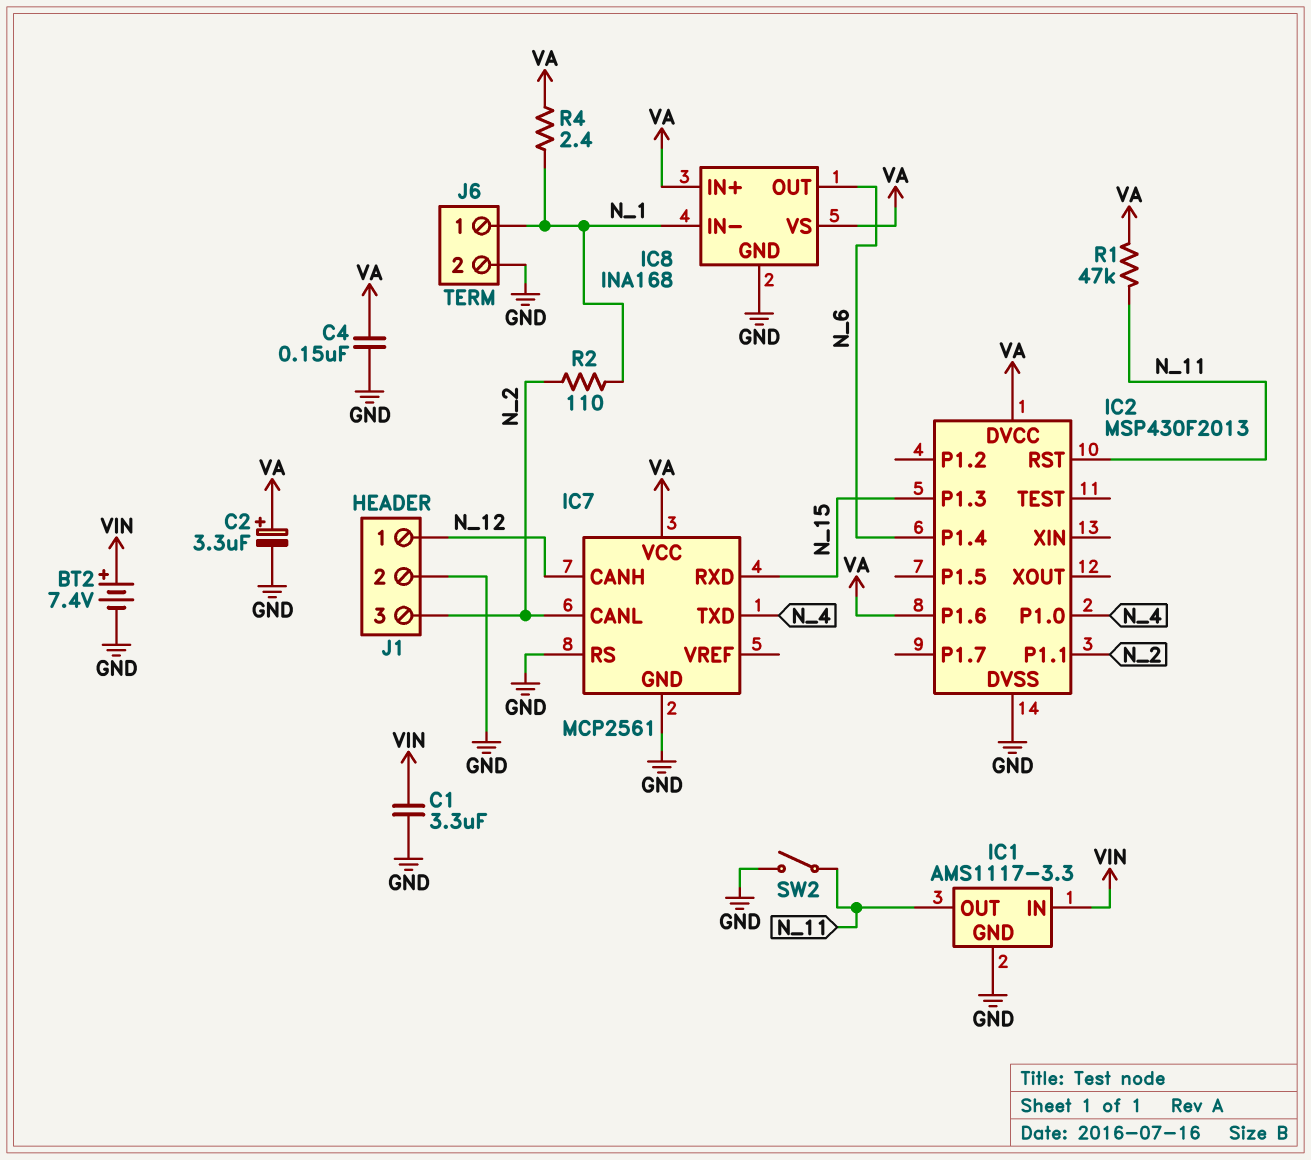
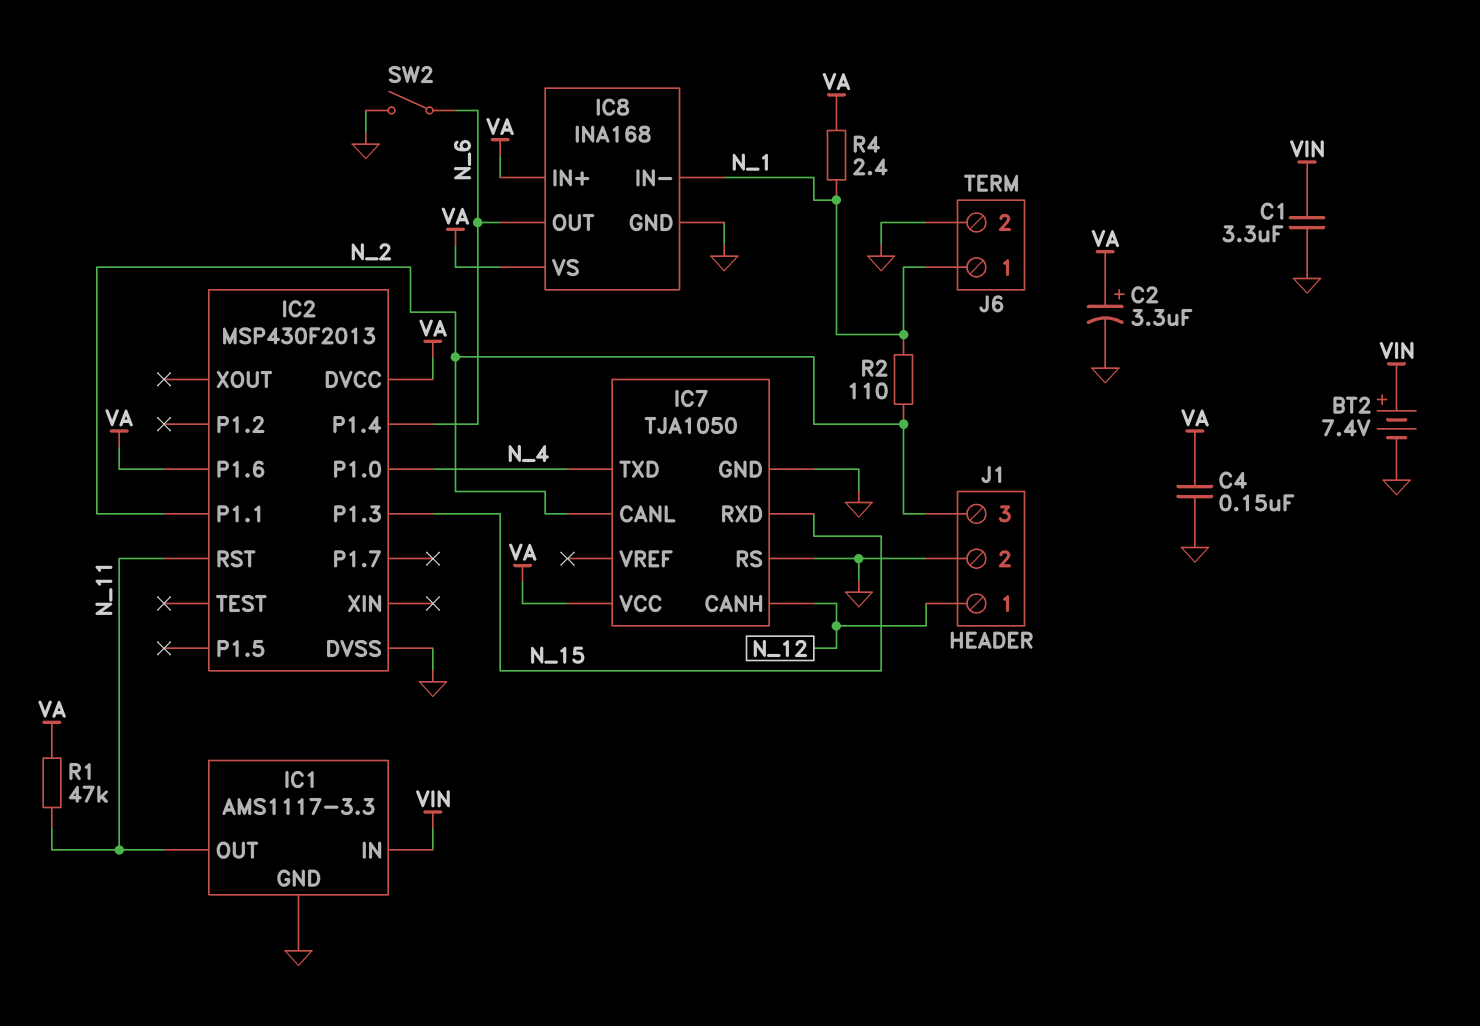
IC7: MCP2561 -> TJA1050
SW2: switch (GND, N_11) -> switch (GND, N_6)

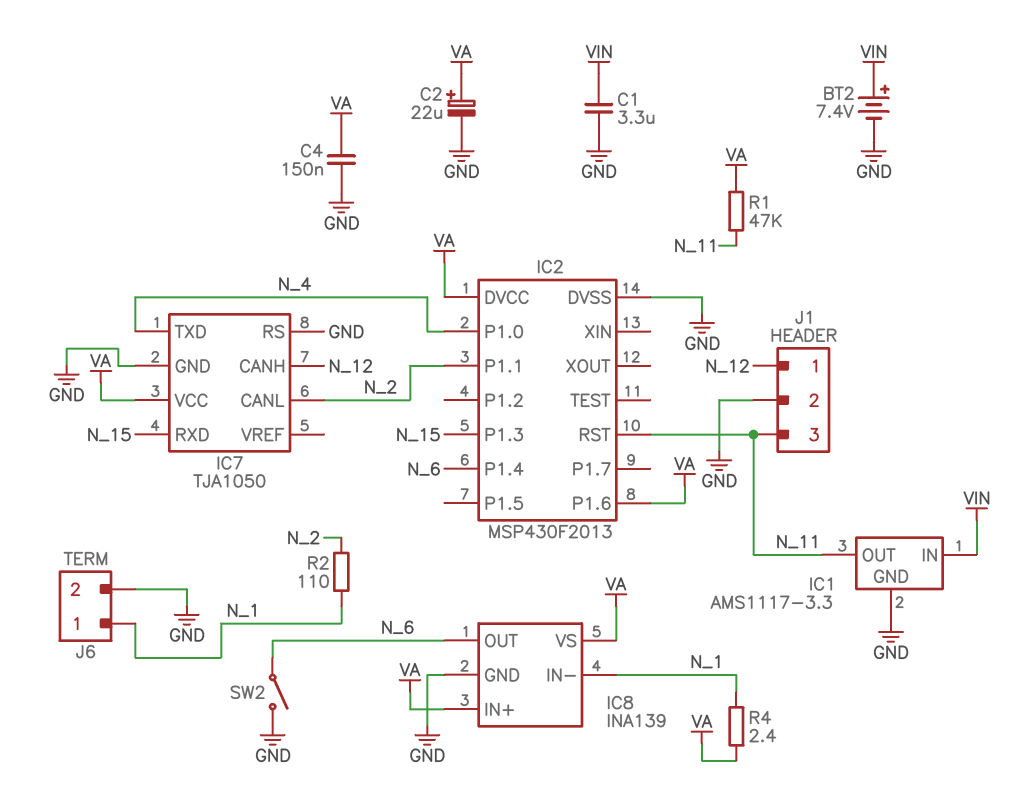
C2: 3.3uF (plus VA, minus GND) -> 22uF (plus VA, minus GND)
IC8: INA168 -> INA139
J1 pin 3: N_2 -> N_11

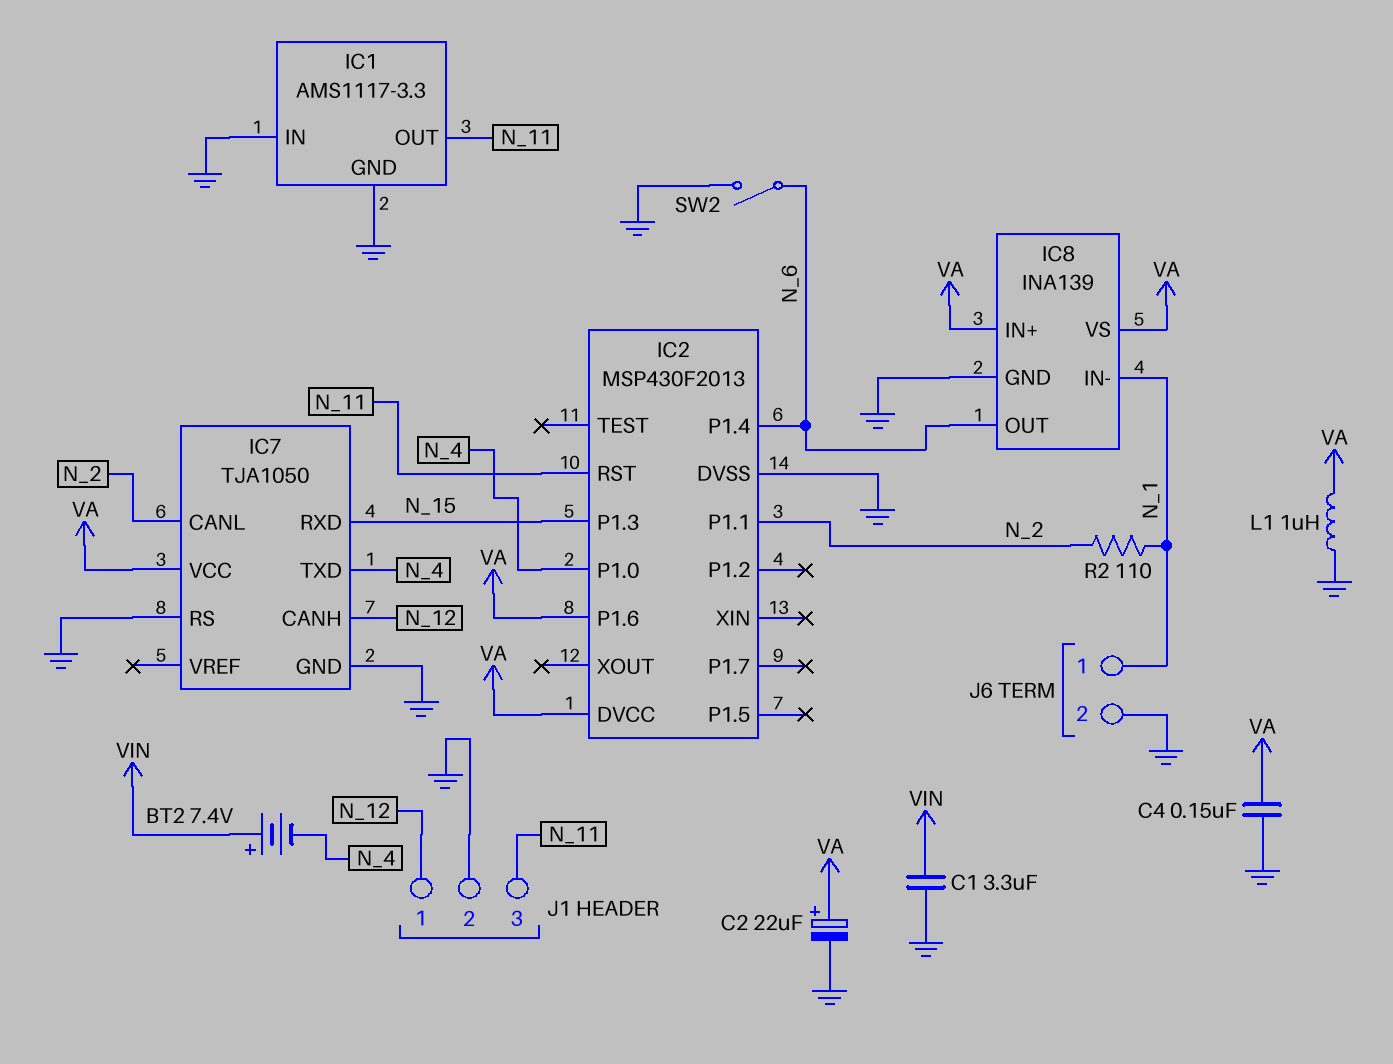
BT2: 7.4V (plus VIN, minus GND) -> 7.4V (plus VIN, minus N_4)
IC1 pin IN: VIN -> GND
L1: none -> 1uH (GND, VA)
R1: 47k (N_11, VA) -> none
R4: 2.4 (N_1, VA) -> none

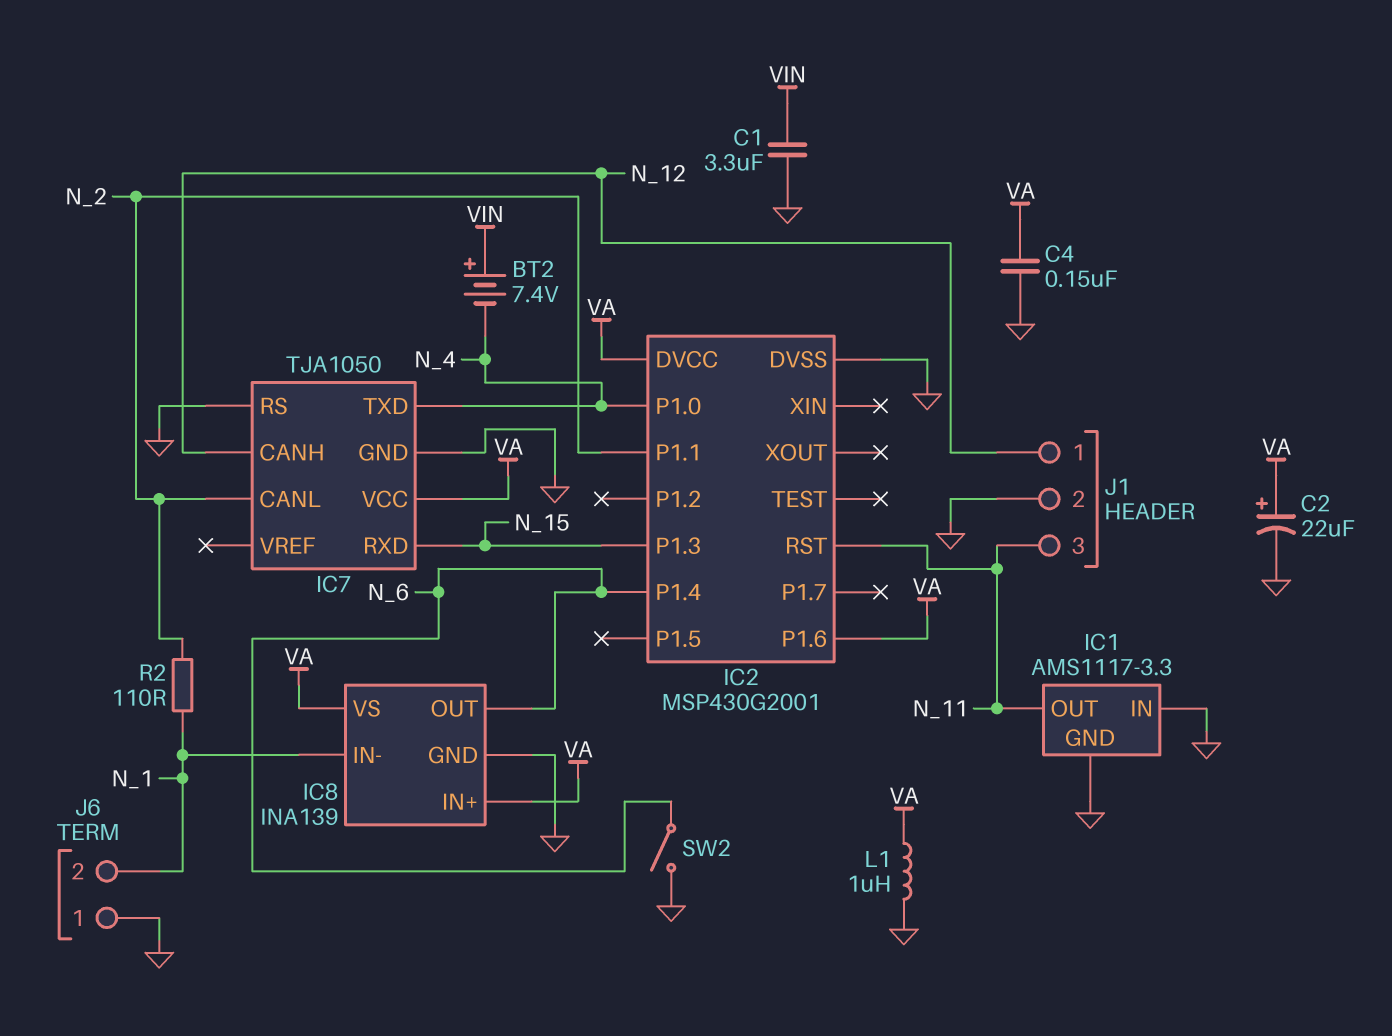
IC2: MSP430F2013 -> MSP430G2001
J6 pin 1: N_1 -> GND
J6 pin 2: GND -> N_1

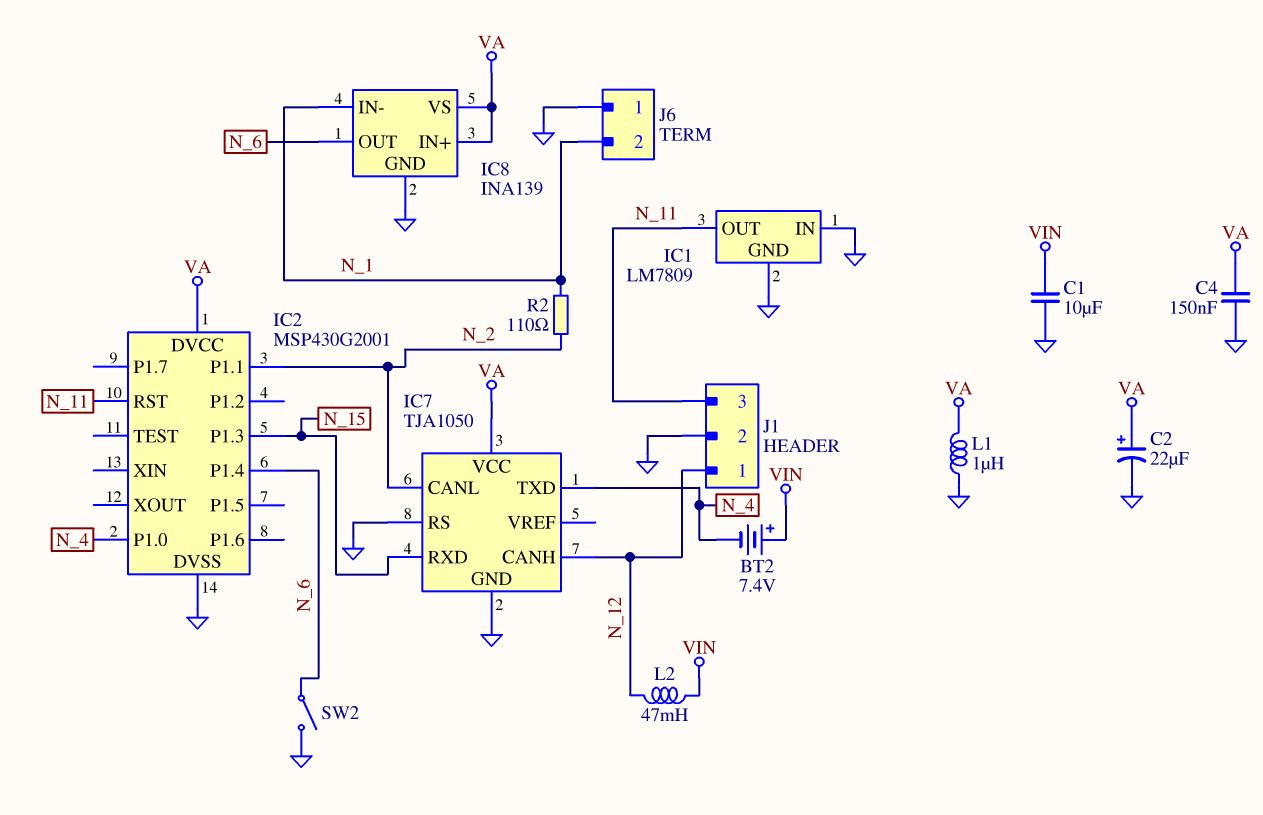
C1: 3.3uF (GND, VIN) -> 10uF (GND, VIN)
IC1: AMS1117-3.3 -> LM7809
IC2 pin P1.6: VA -> none
L2: none -> 47mH (N_12, VIN)

